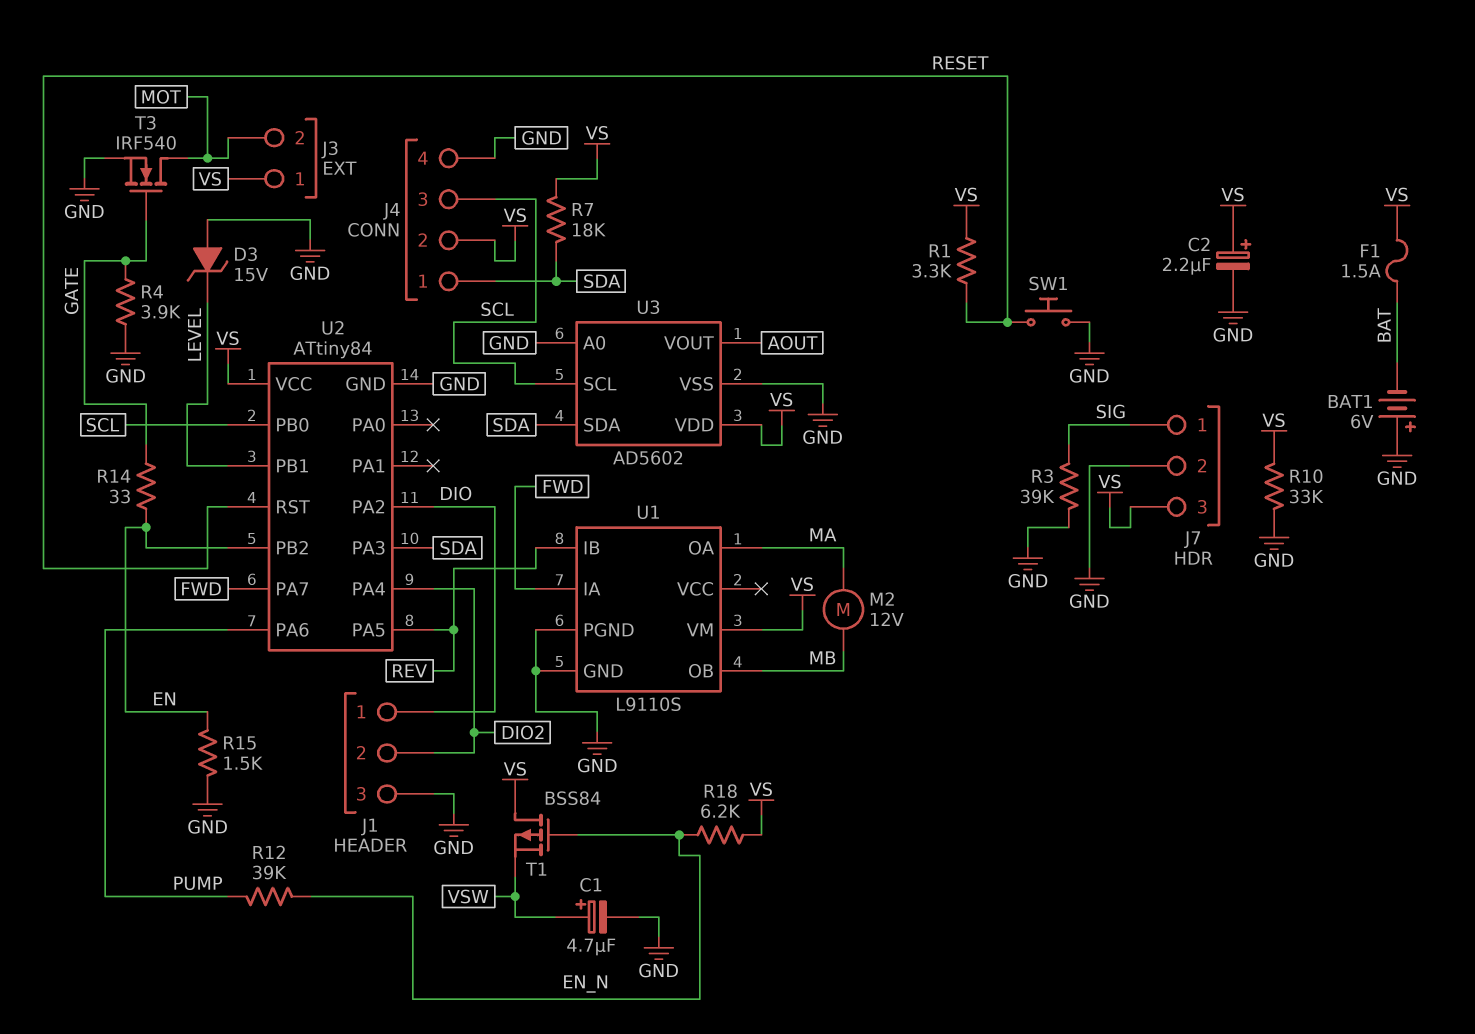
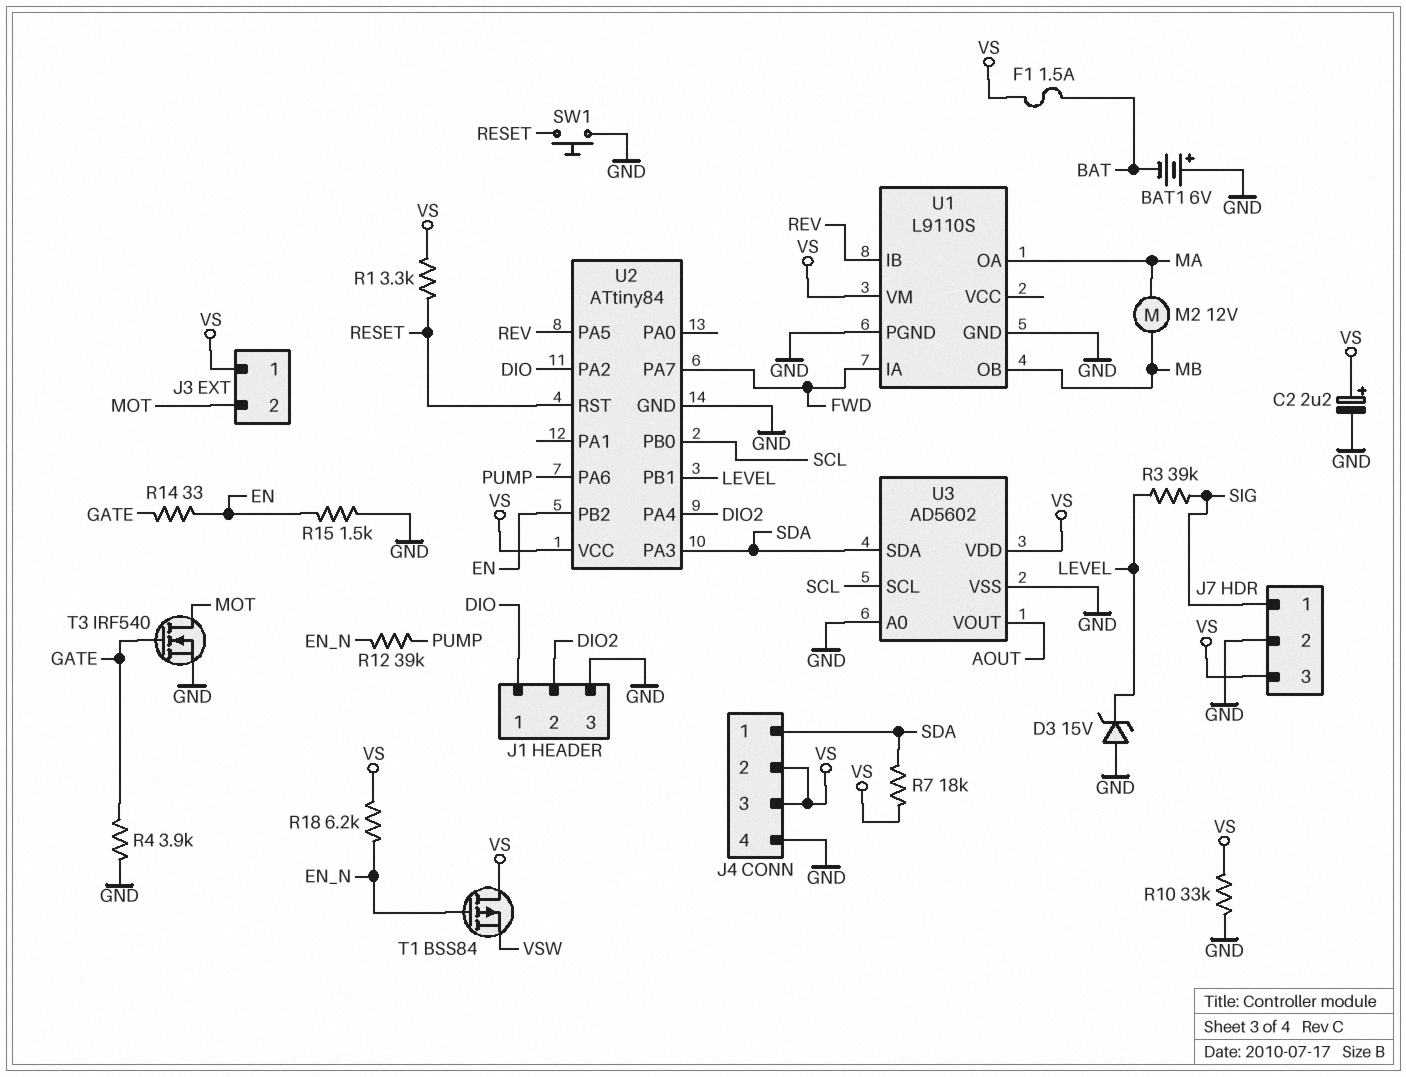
C1: 4.7uF (plus VSW, minus GND) -> none
J4 pin 3: SCL -> VS
R3: 39k (GND, SIG) -> 39k (LEVEL, SIG)

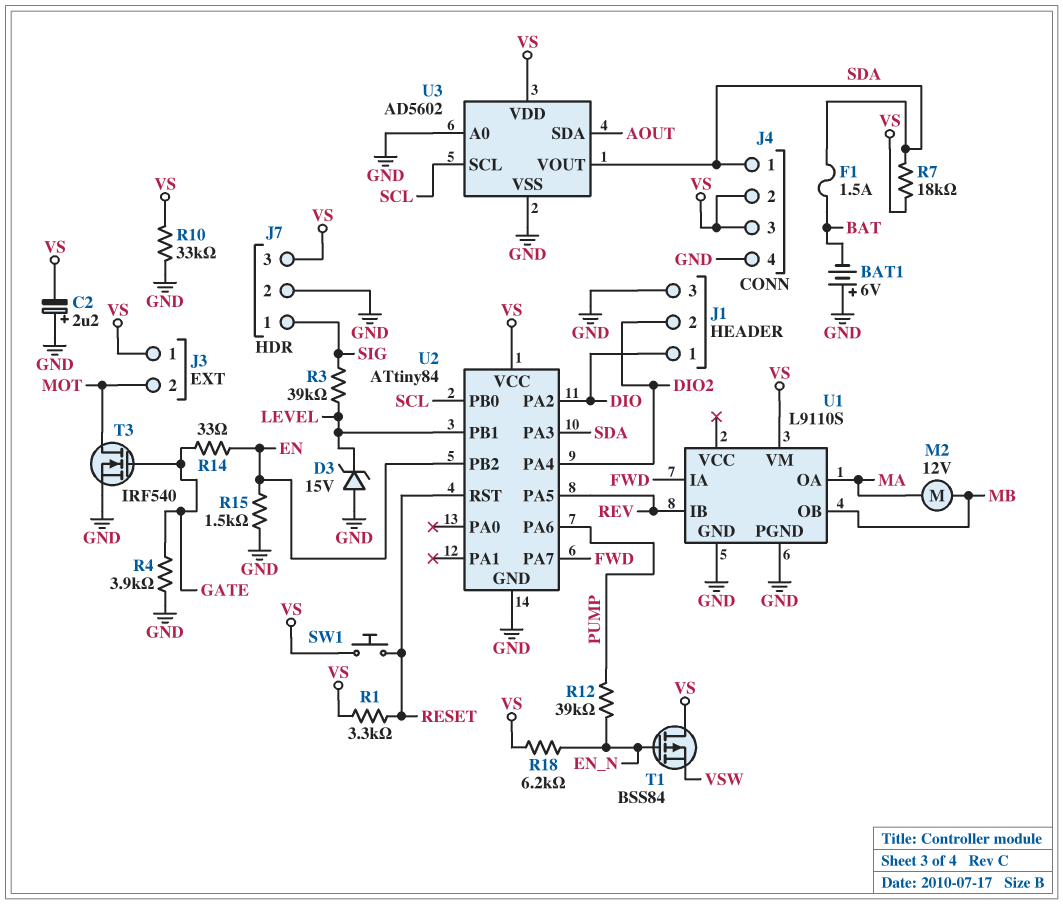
C2: 2.2uF (plus VS, minus GND) -> 2.2uF (plus GND, minus VS)
F1: 1.5A (BAT, VS) -> 1.5A (BAT, SDA)
SW1: button (GND, RESET) -> button (RESET, VS)
U3 pin SDA: SDA -> AOUT
U3 pin VOUT: AOUT -> SDA

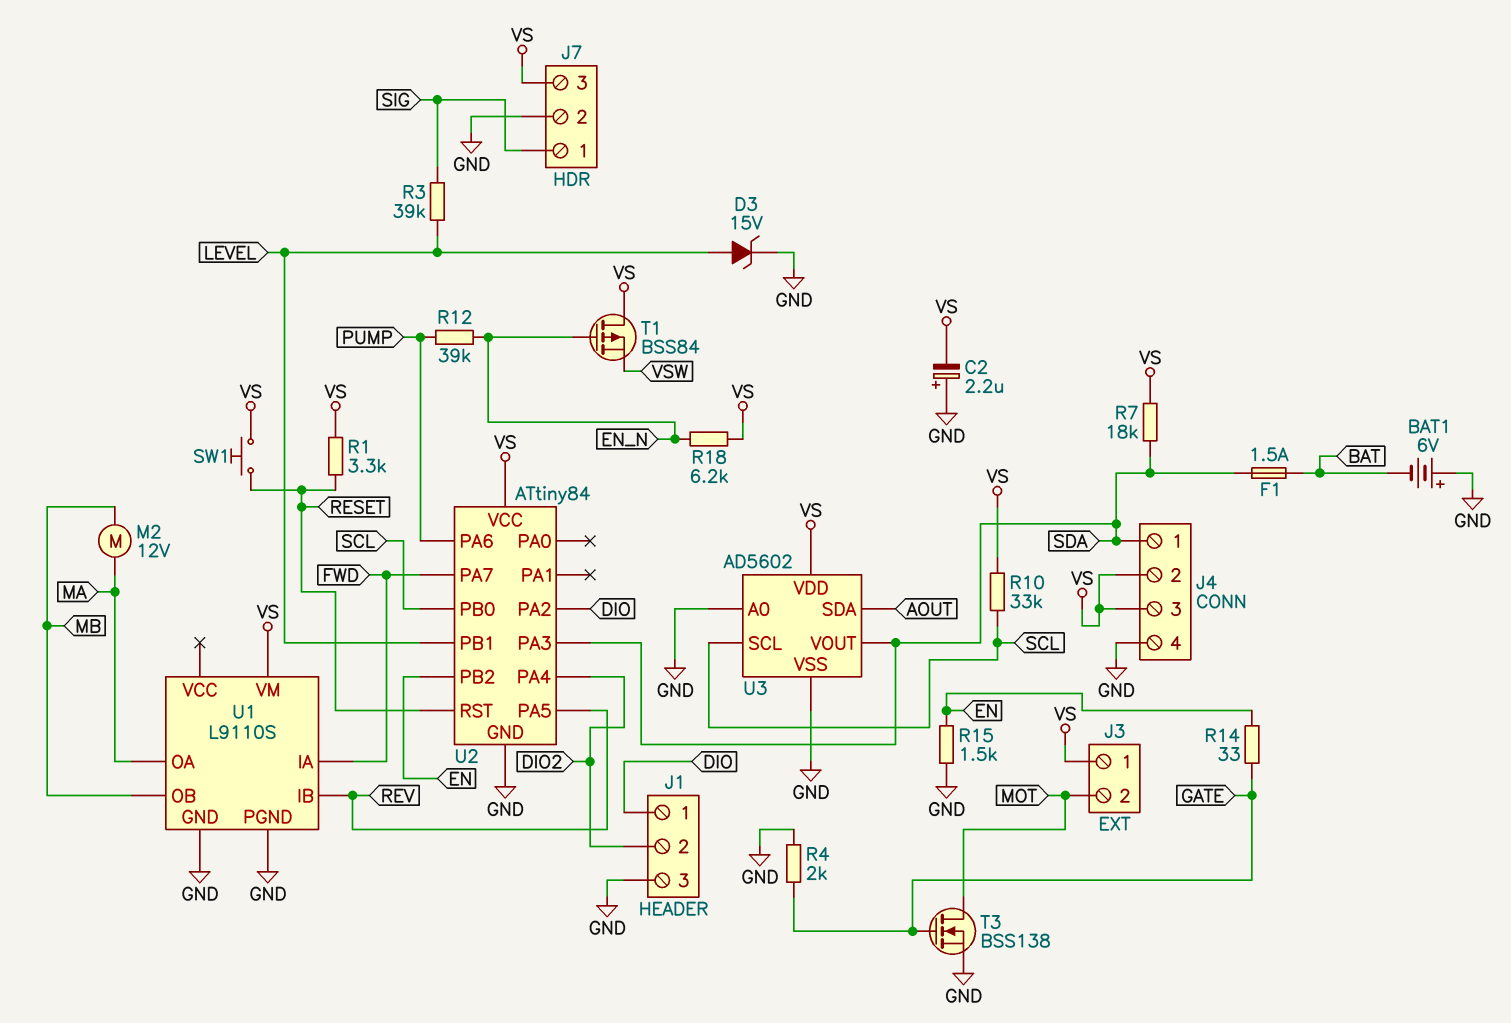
D3: zener 15V (A GND, K LEVEL) -> zener 15V (A LEVEL, K GND)
R4: 3.9k (GATE, GND) -> 2k (GATE, GND)
R10: 33k (GND, VS) -> 33k (SCL, VS)
T3: NMOS IRF540 (G GATE, D MOT, S GND) -> NMOS BSS138 (G GATE, D MOT, S GND)

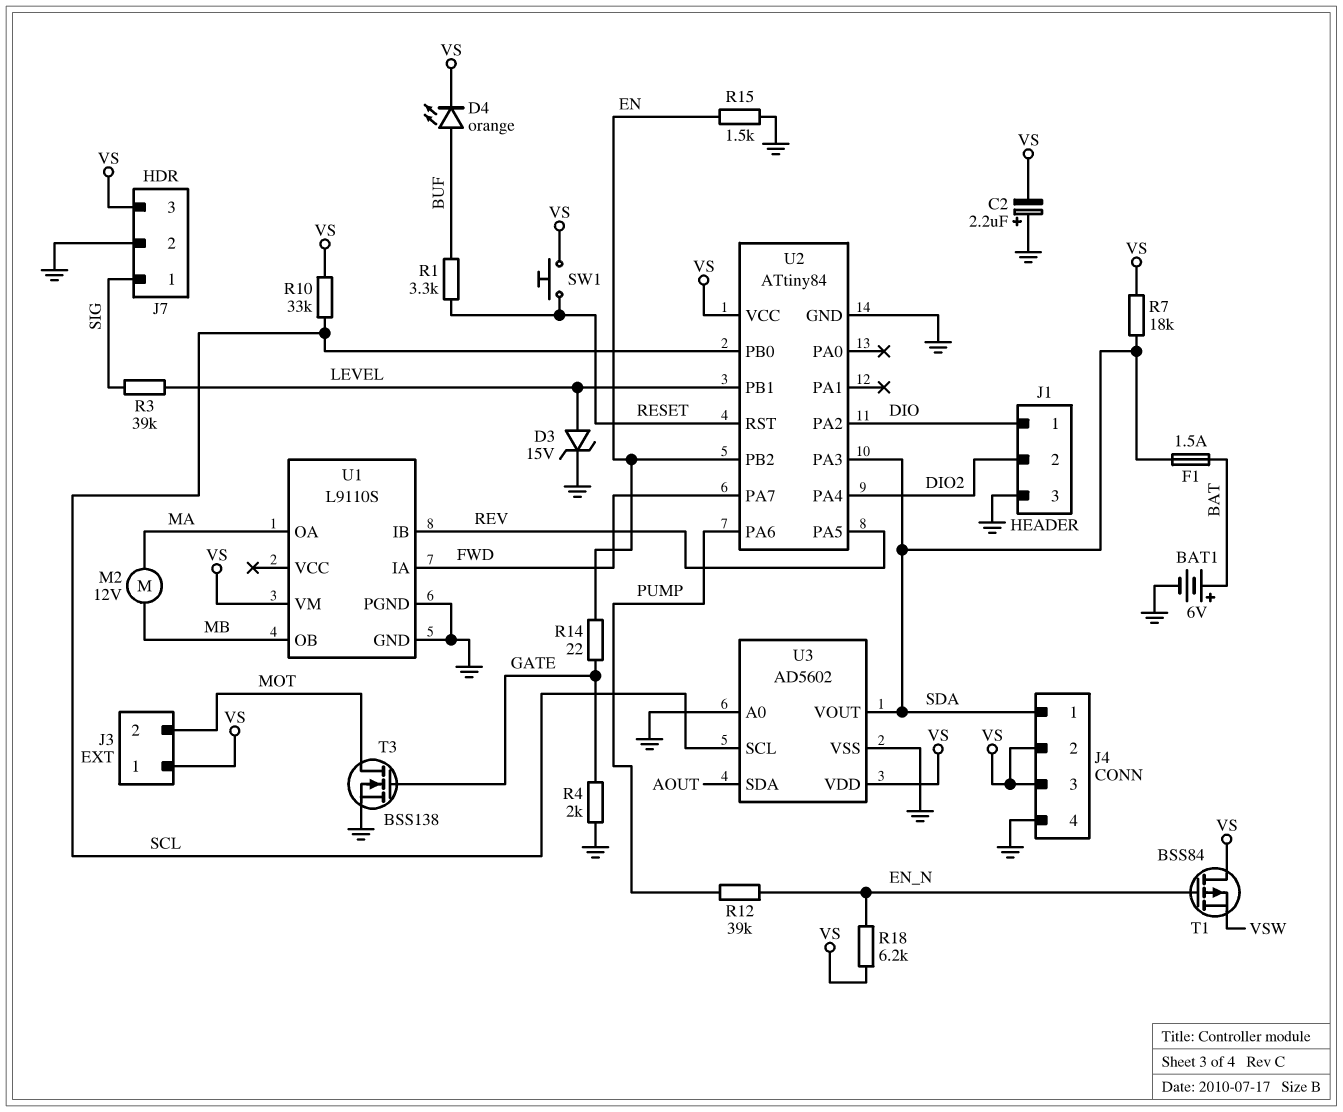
BAT1: 6V (plus GND, minus BAT) -> 6V (plus BAT, minus GND)
D4: none -> LED orange (A BUF, K VS)
R1: 3.3k (RESET, VS) -> 3.3k (BUF, RESET)
R14: 33 (EN, GATE) -> 22 (EN, GATE)

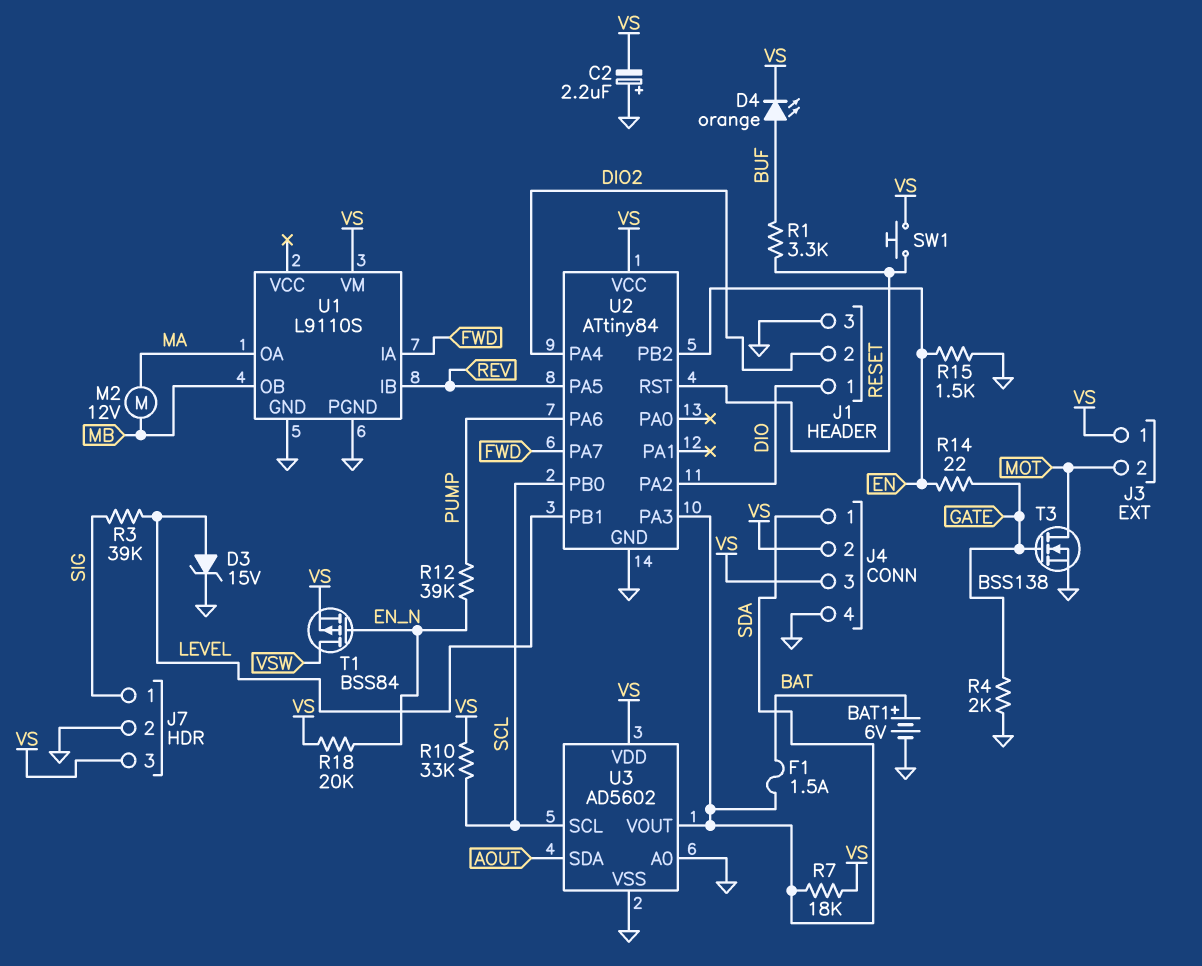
R18: 6.2k (EN_N, VS) -> 20k (EN_N, VS)
T1: PMOS BSS84 (G EN_N, D VS, S VSW) -> PMOS BSS84 (G EN_N, D VSW, S VS)

